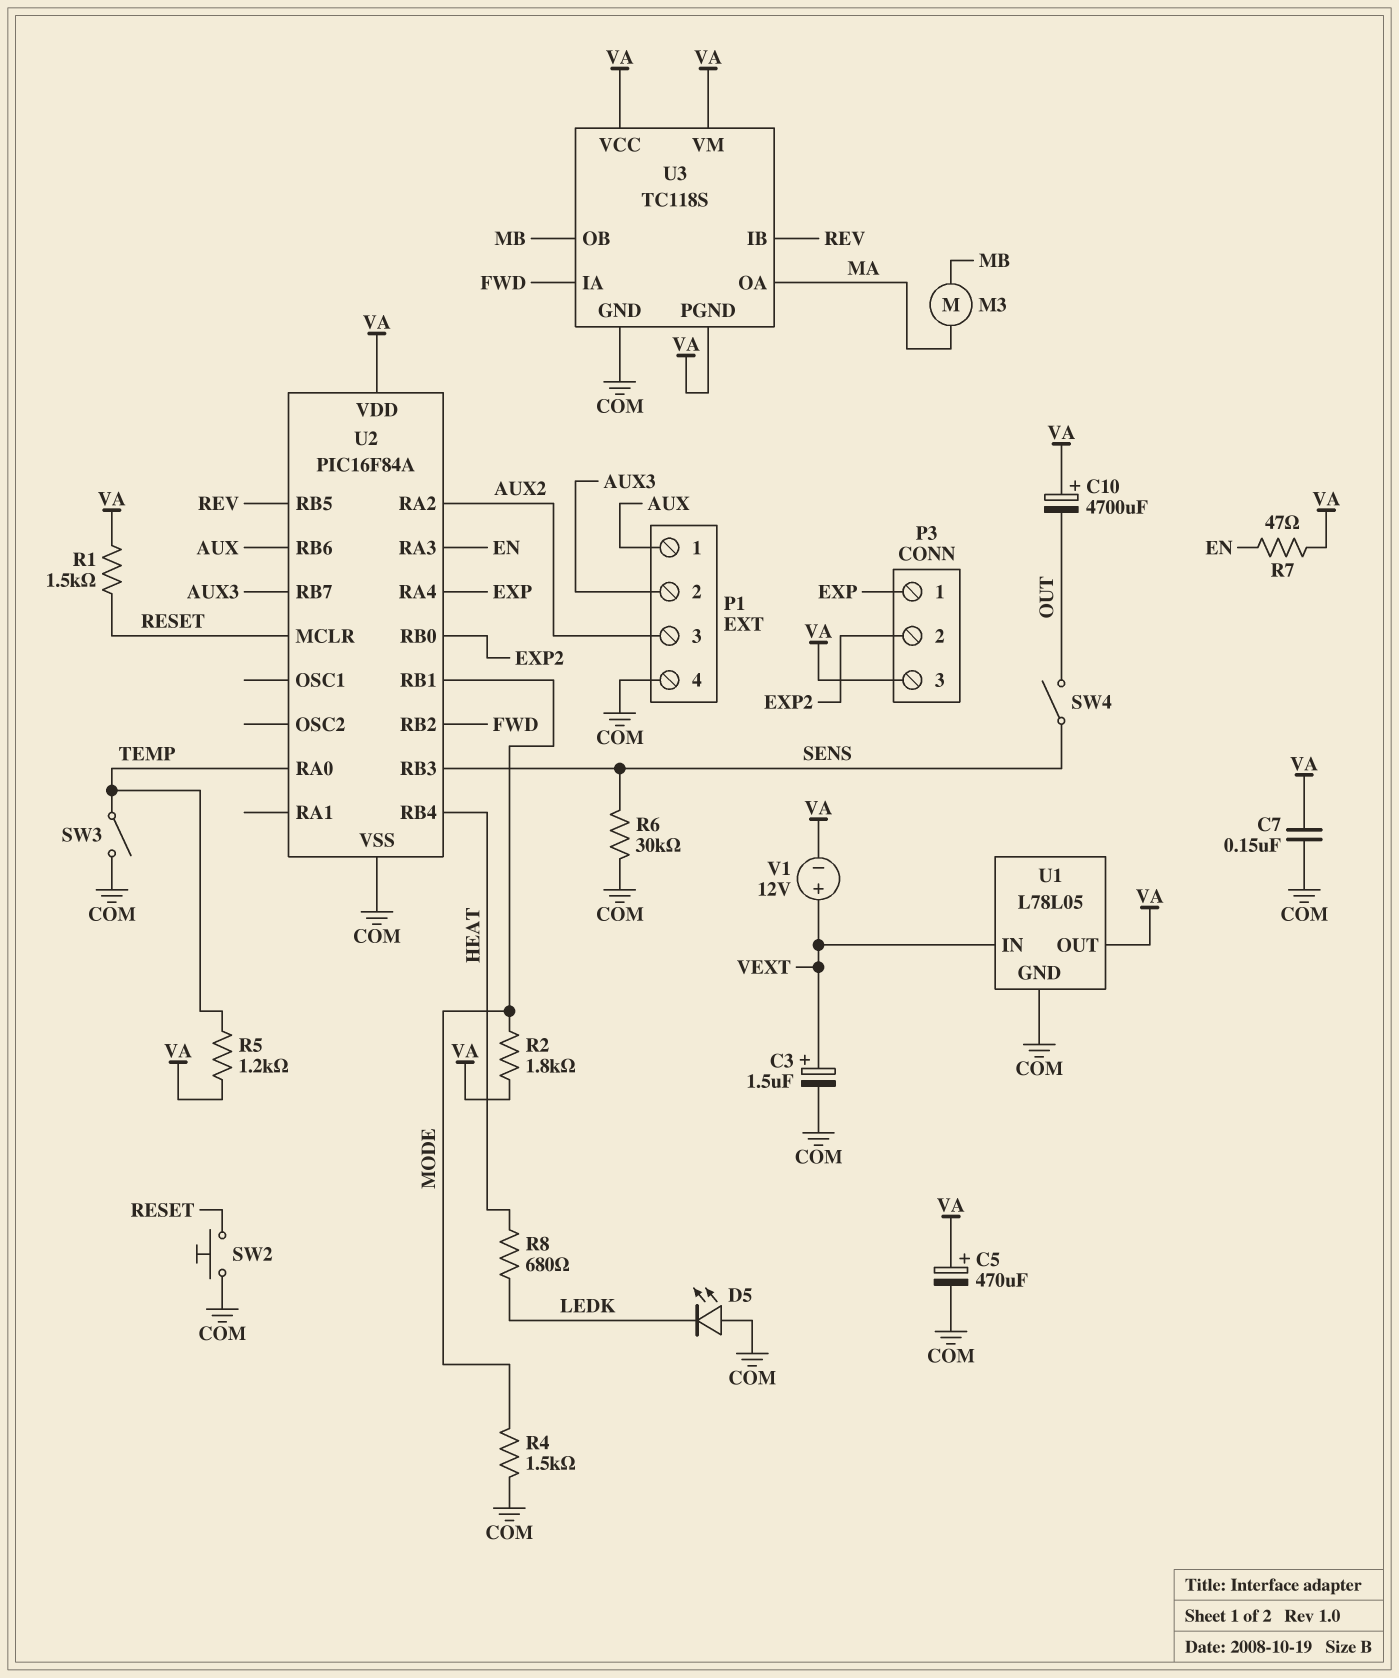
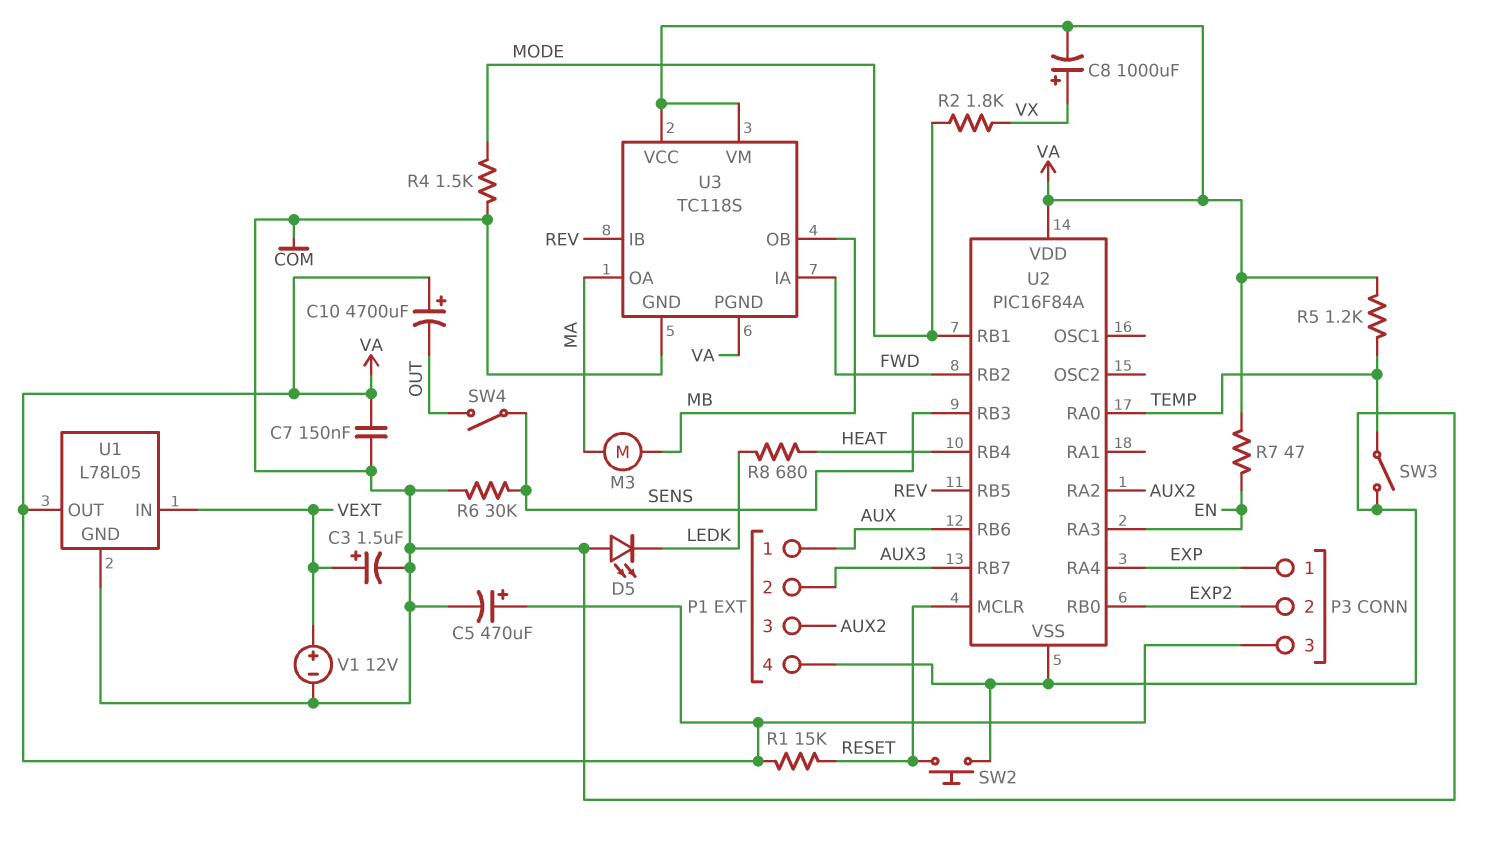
C8: none -> 1000uF (plus VX, minus VA)
R1: 1.5k (RESET, VA) -> 15k (RESET, VA)
R2: 1.8k (MODE, VA) -> 1.8k (MODE, VX)
V1: 12V (plus VEXT, minus VA) -> 12V (plus VEXT, minus COM)

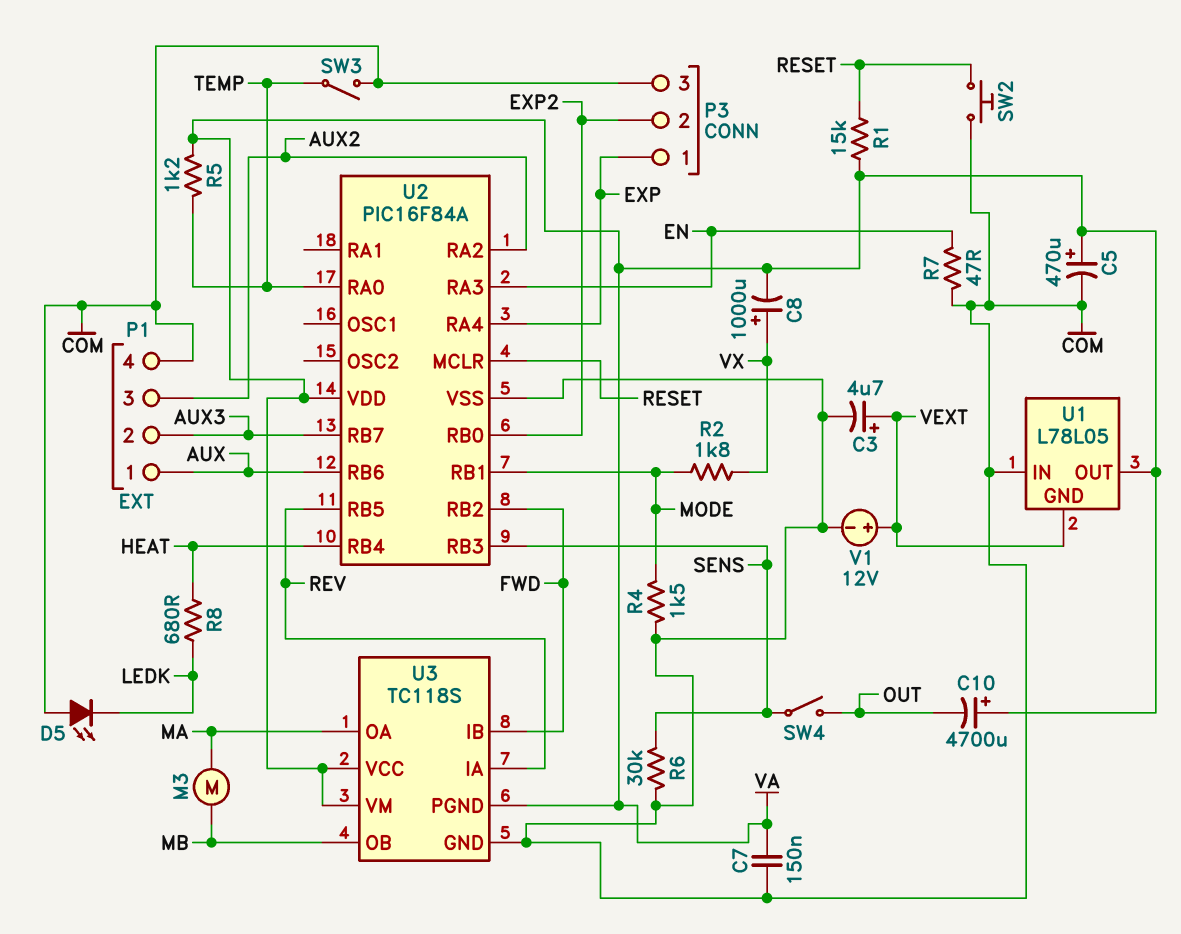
C3: 1.5uF (plus VEXT, minus COM) -> 4.7uF (plus VEXT, minus COM)
P3 pin 3: VA -> COM
R7: 47 (EN, VA) -> 47 (COM, EN)
U1 pin GND: COM -> VEXT
U1 pin IN: VEXT -> COM
U3 pin IA: FWD -> REV
U3 pin IB: REV -> FWD

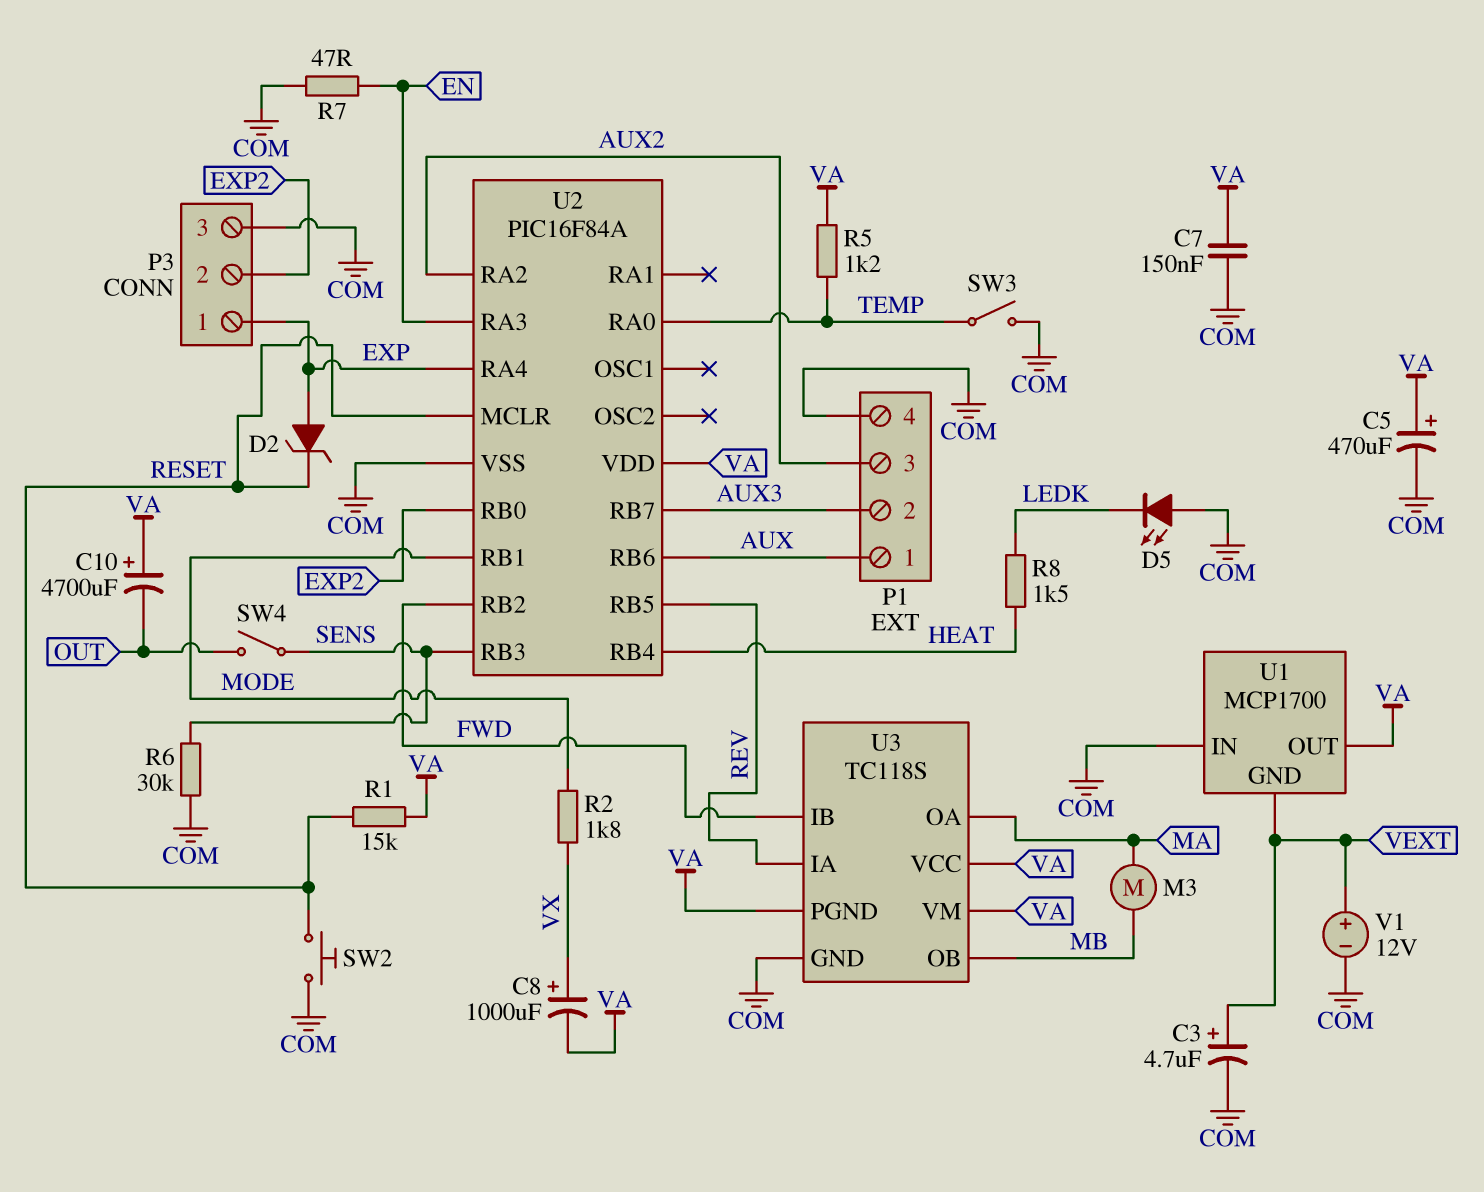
D2: none -> zener (A EXP, K RESET)
R4: 1.5k (COM, MODE) -> none
R8: 680 (HEAT, LEDK) -> 1.5k (HEAT, LEDK)
U1: L78L05 -> MCP1700

